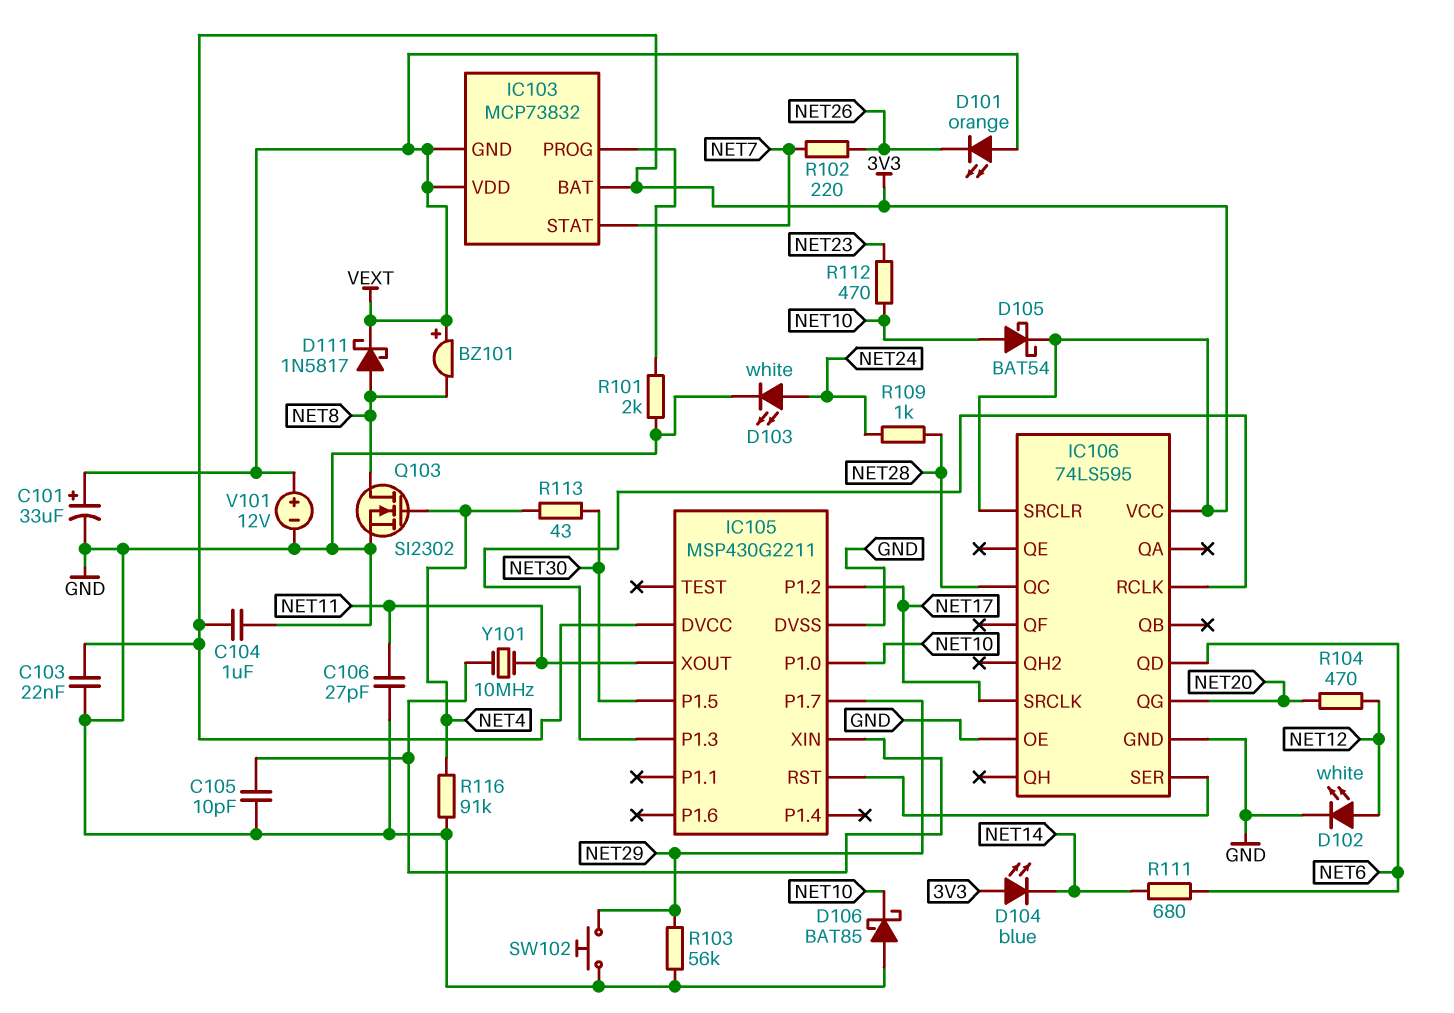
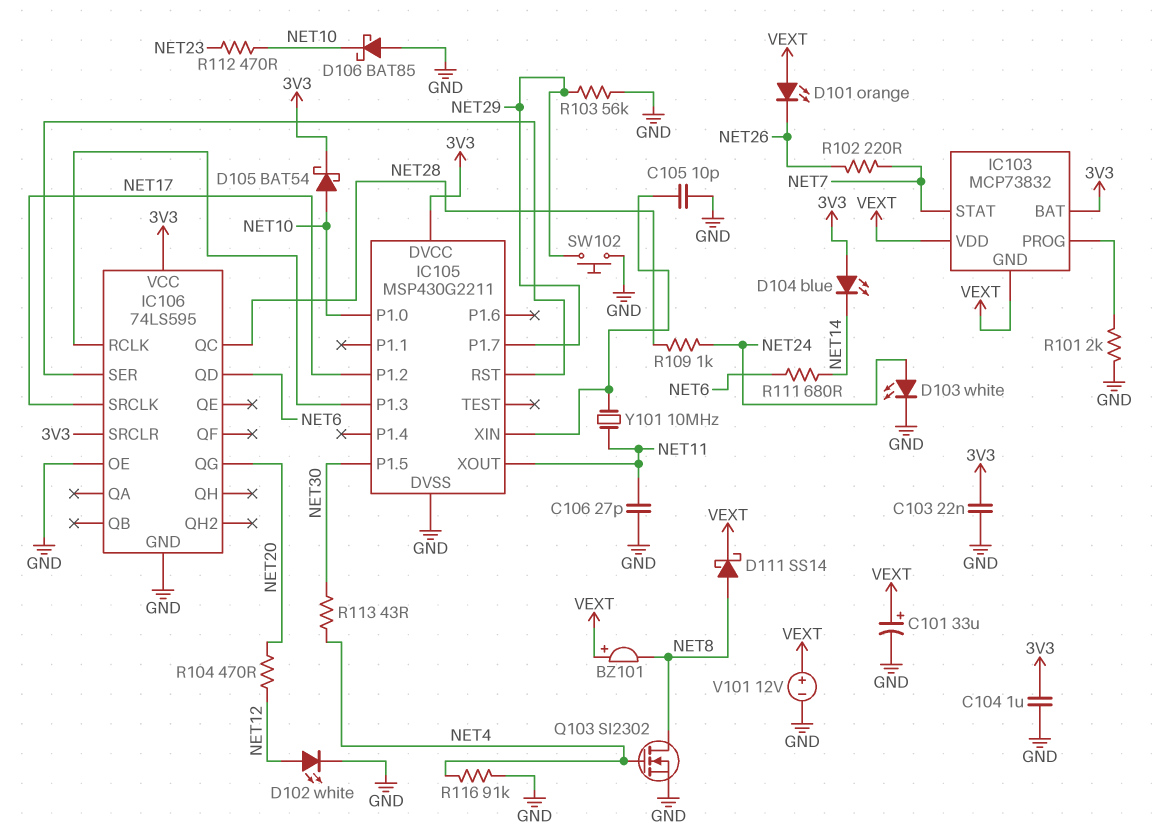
D111: schottky 1N5817 (A NET8, K VEXT) -> schottky SS14 (A NET8, K VEXT)

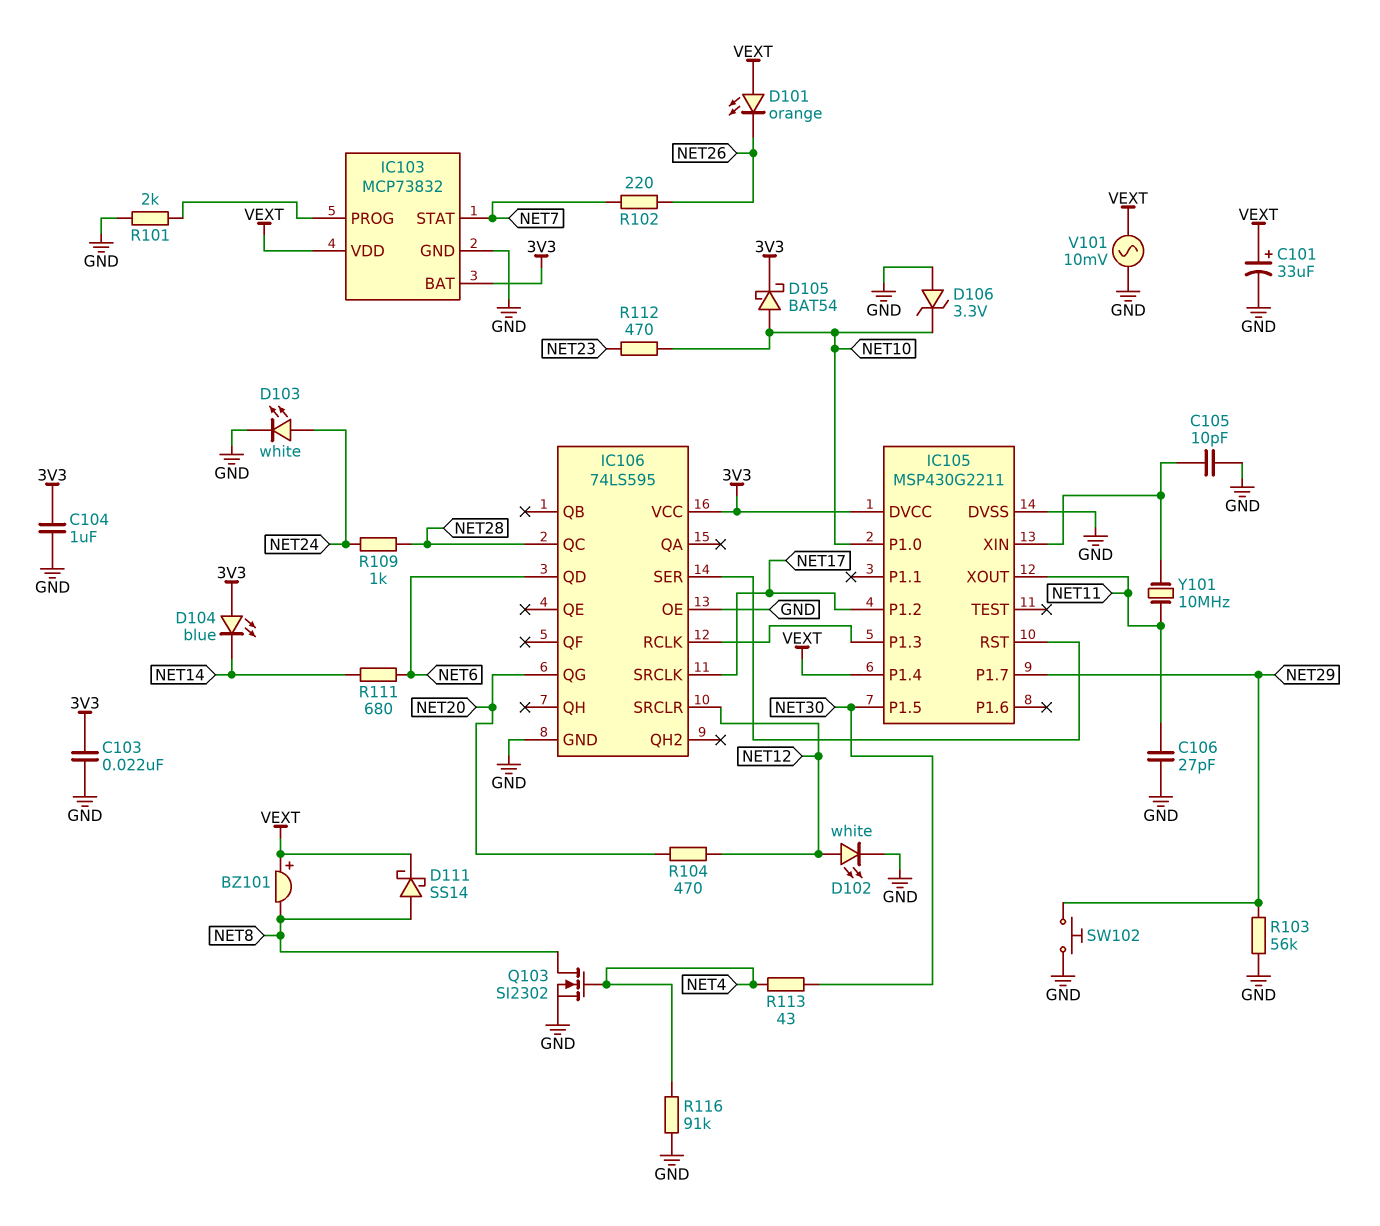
D106: schottky BAT85 (A GND, K NET10) -> zener 3.3V (A GND, K NET10)
IC103 pin GND: VEXT -> GND
IC105 pin P1.4: none -> VEXT
IC106 pin SRCLR: 3V3 -> NET12
V101: 12V (plus VEXT, minus GND) -> AC 10mV (GND, VEXT)

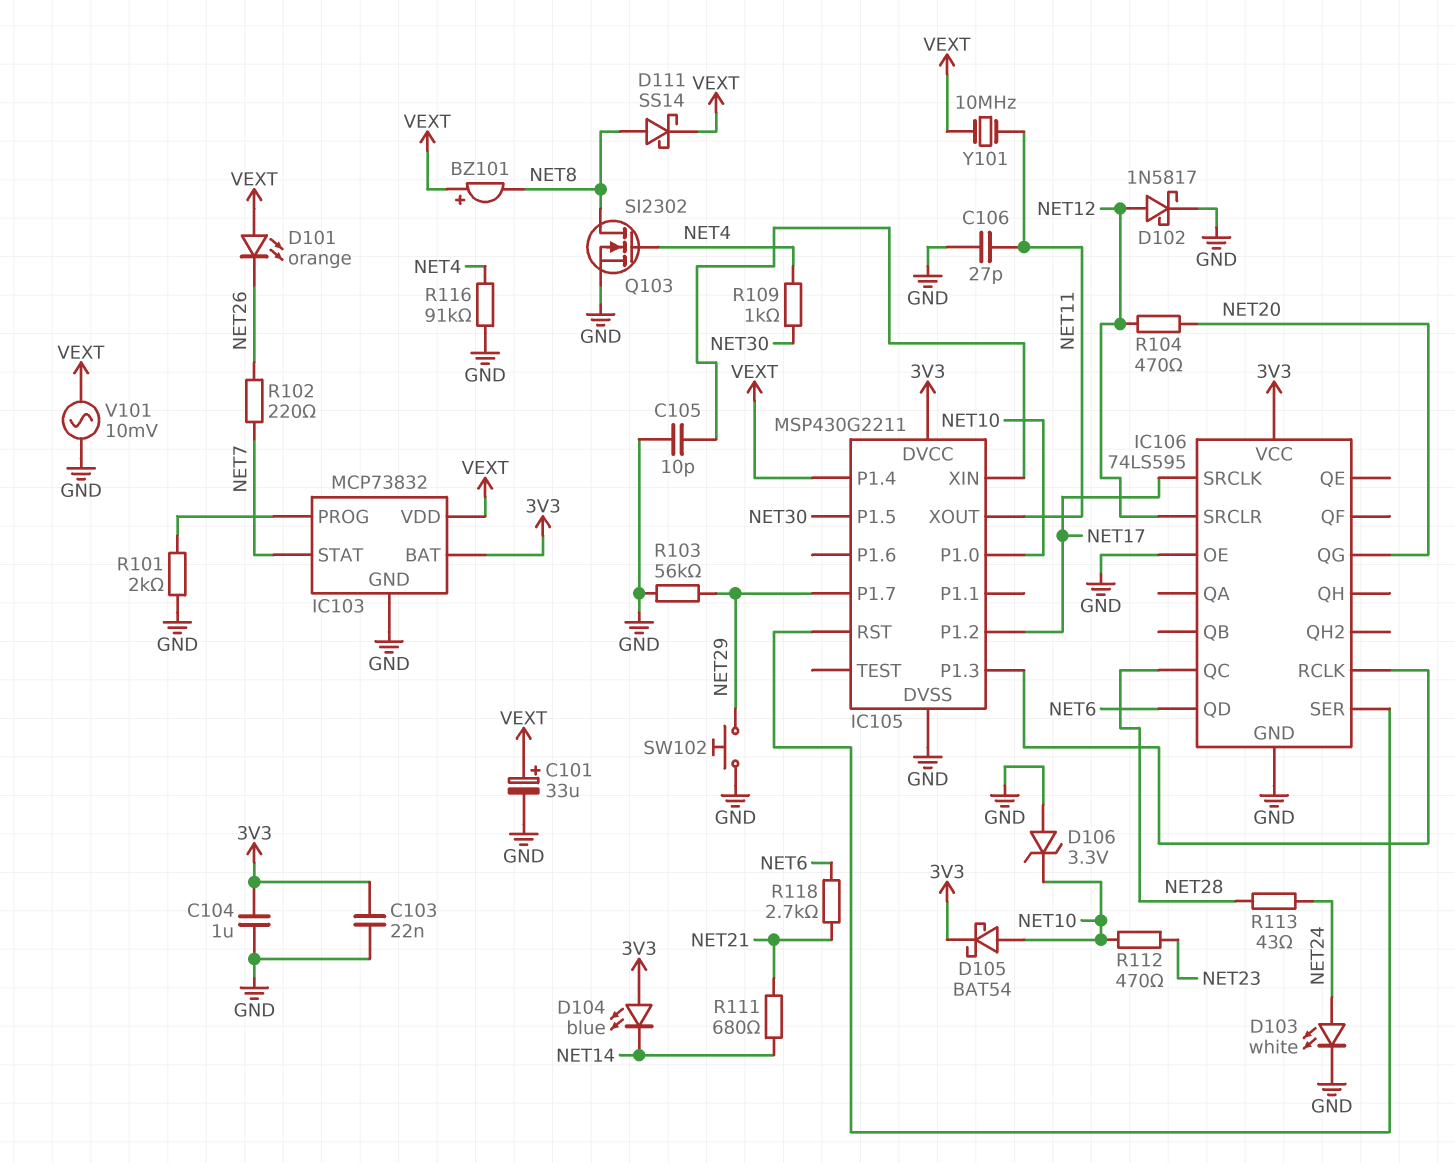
D102: LED white (A NET12, K GND) -> schottky 1N5817 (A NET12, K GND)
R109: 1k (NET24, NET28) -> 1k (NET4, NET30)
R111: 680 (NET6, NET14) -> 680 (NET14, NET21)
R113: 43 (NET4, NET30) -> 43 (NET24, NET28)
R118: none -> 2.7k (NET6, NET21)
Y101: 10MHz (IC105/XIN, NET11) -> 10MHz (NET11, VEXT)

